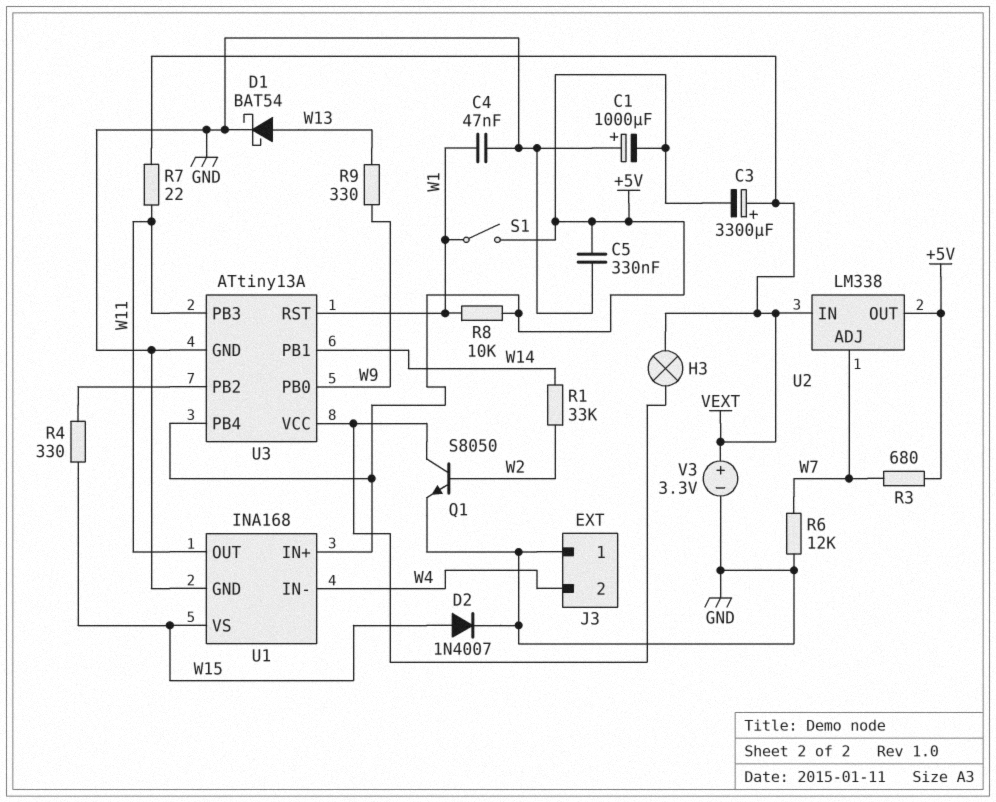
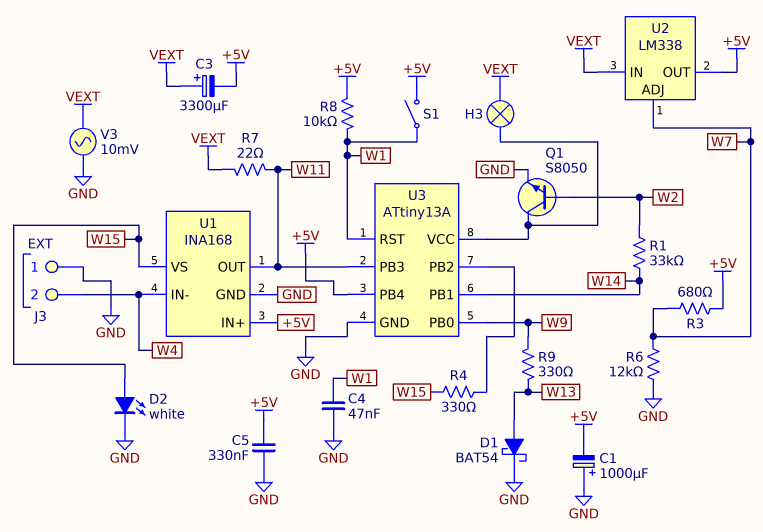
D2: diode 1N4007 (A W15, K GND) -> LED white (A W15, K GND)
V3: 3.3V (plus VEXT, minus GND) -> AC 10mV (GND, VEXT)

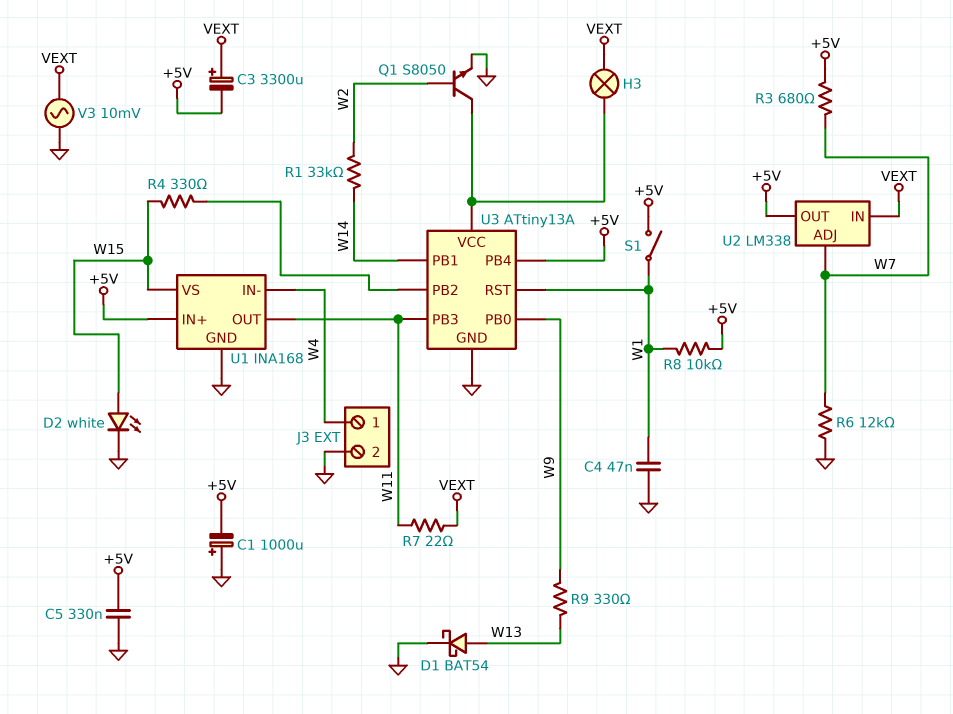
J3 pin 1: GND -> W4
J3 pin 2: W4 -> GND

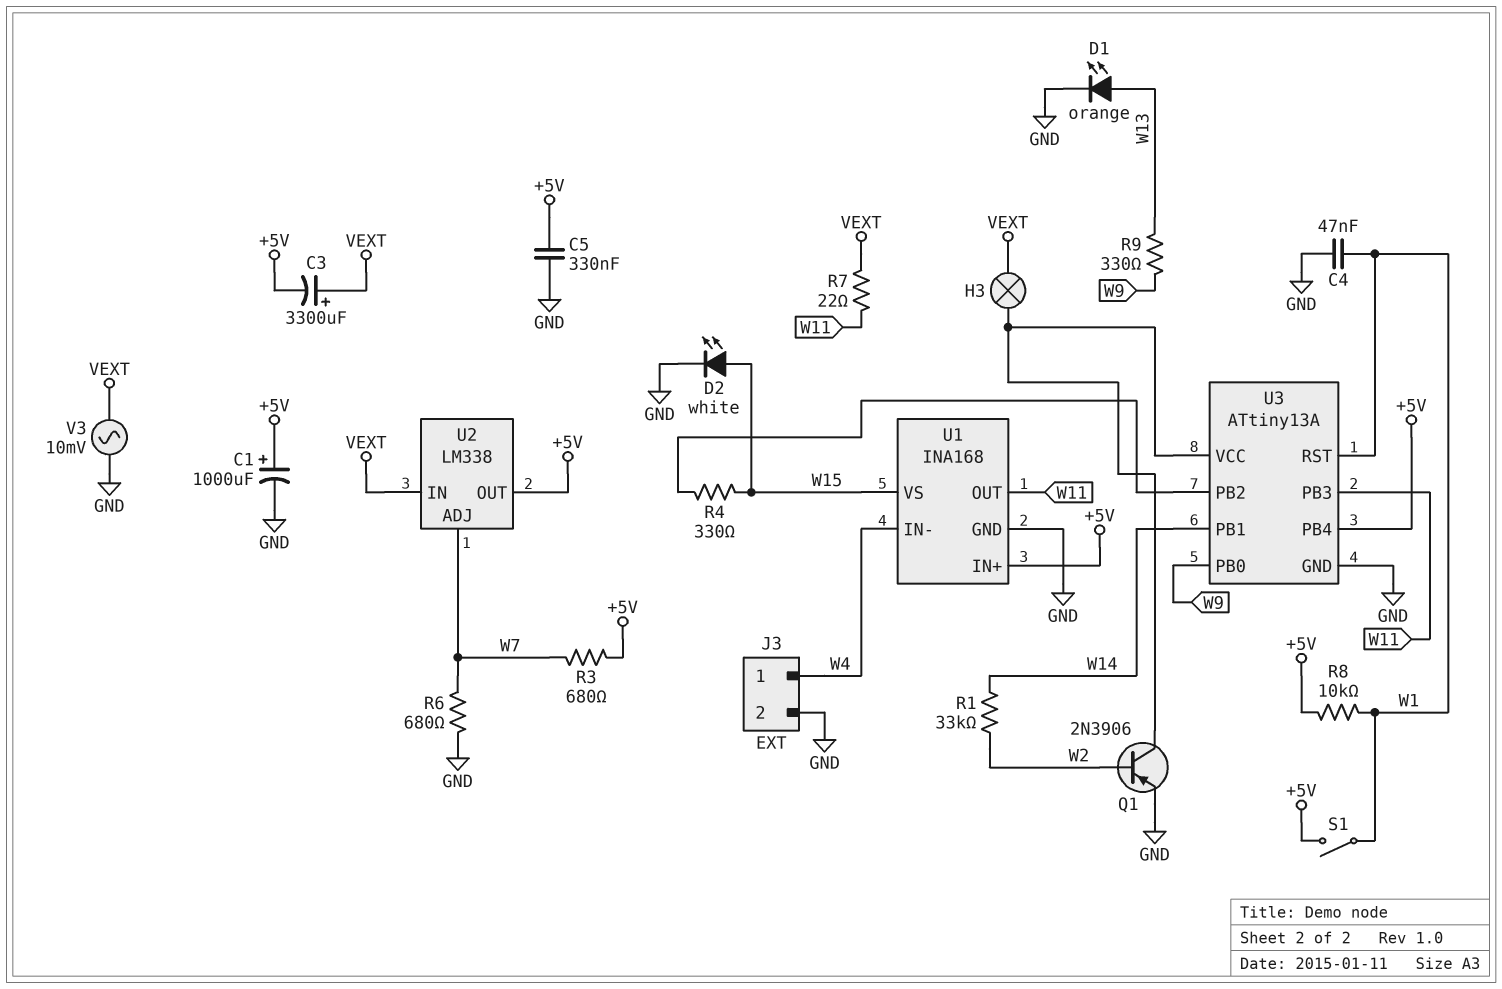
C1: 1000uF (plus GND, minus +5V) -> 1000uF (plus +5V, minus GND)
D1: schottky BAT54 (A W13, K GND) -> LED orange (A W13, K GND)
Q1: NPN S8050 (B W2, C U3/VCC, E GND) -> PNP 2N3906 (B W2, C U3/VCC, E GND)
R6: 12k (GND, W7) -> 680 (GND, W7)

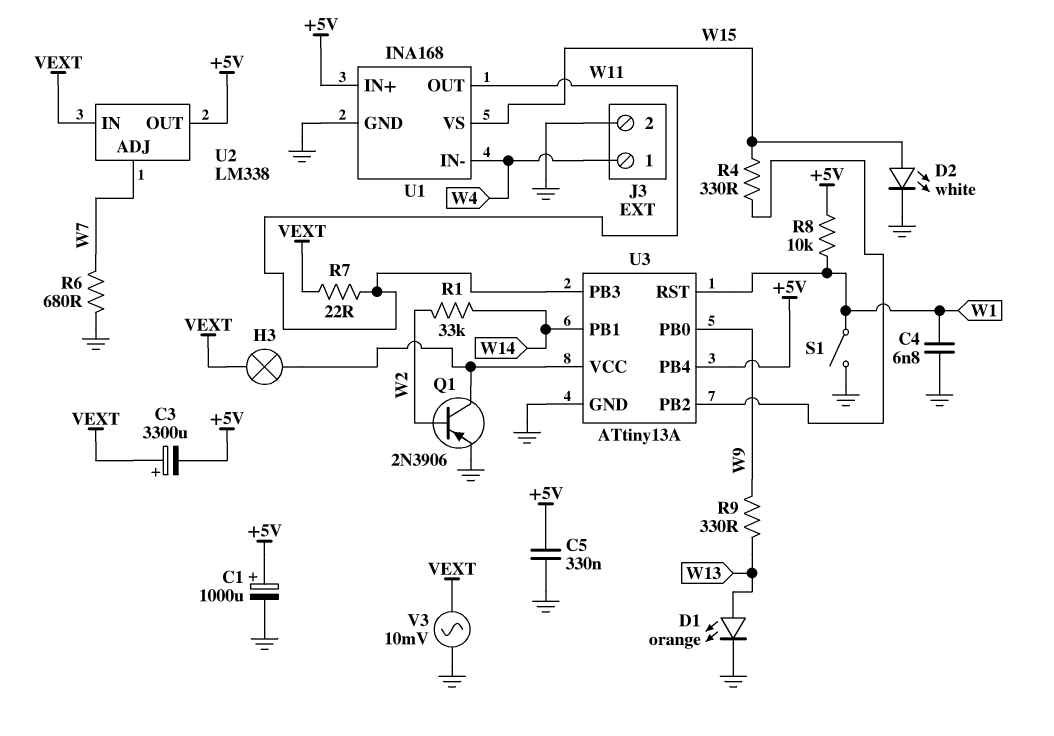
C4: 47nF (GND, W1) -> 6.8nF (GND, W1)
R3: 680 (+5V, W7) -> none
S1: switch (+5V, W1) -> switch (GND, W1)

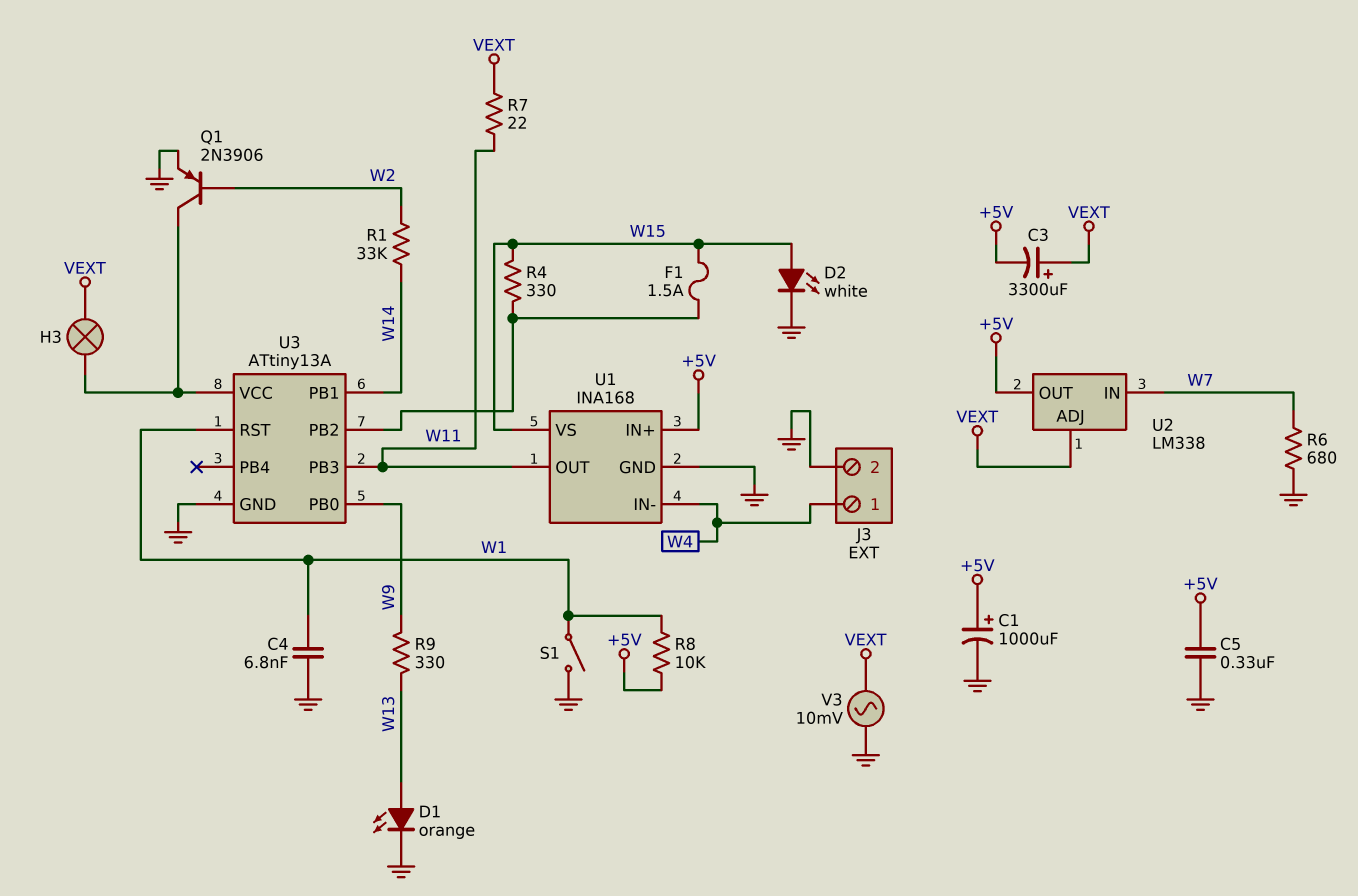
F1: none -> 1.5A (U3/PB2, W15)
U2 pin ADJ: W7 -> VEXT
U2 pin IN: VEXT -> W7
U3 pin PB4: +5V -> none

